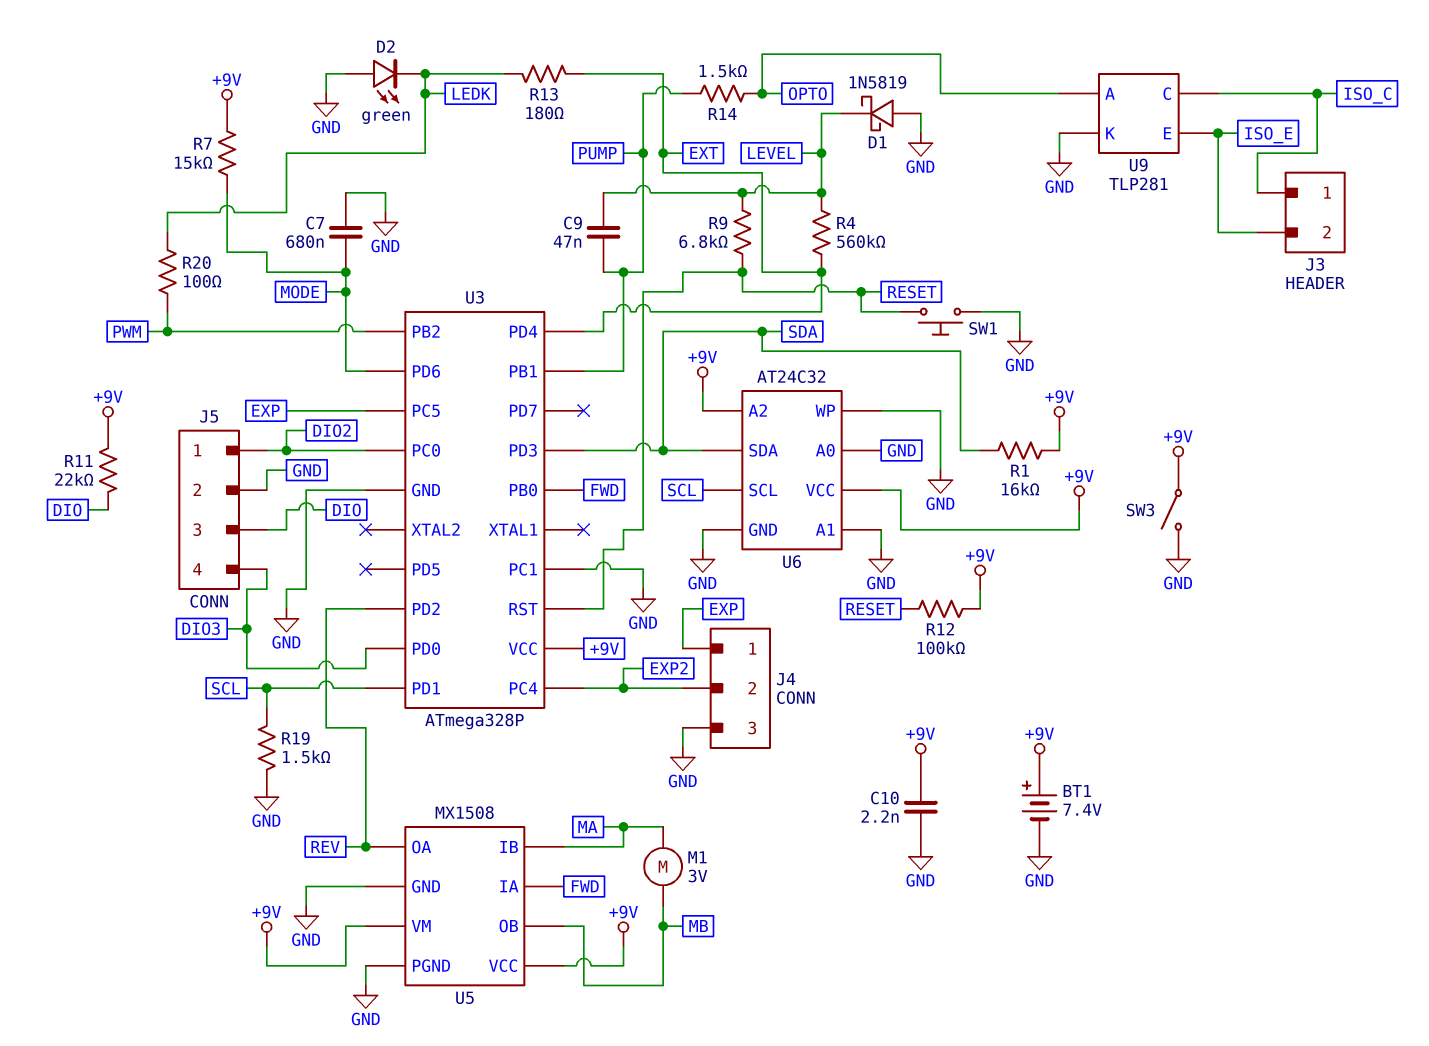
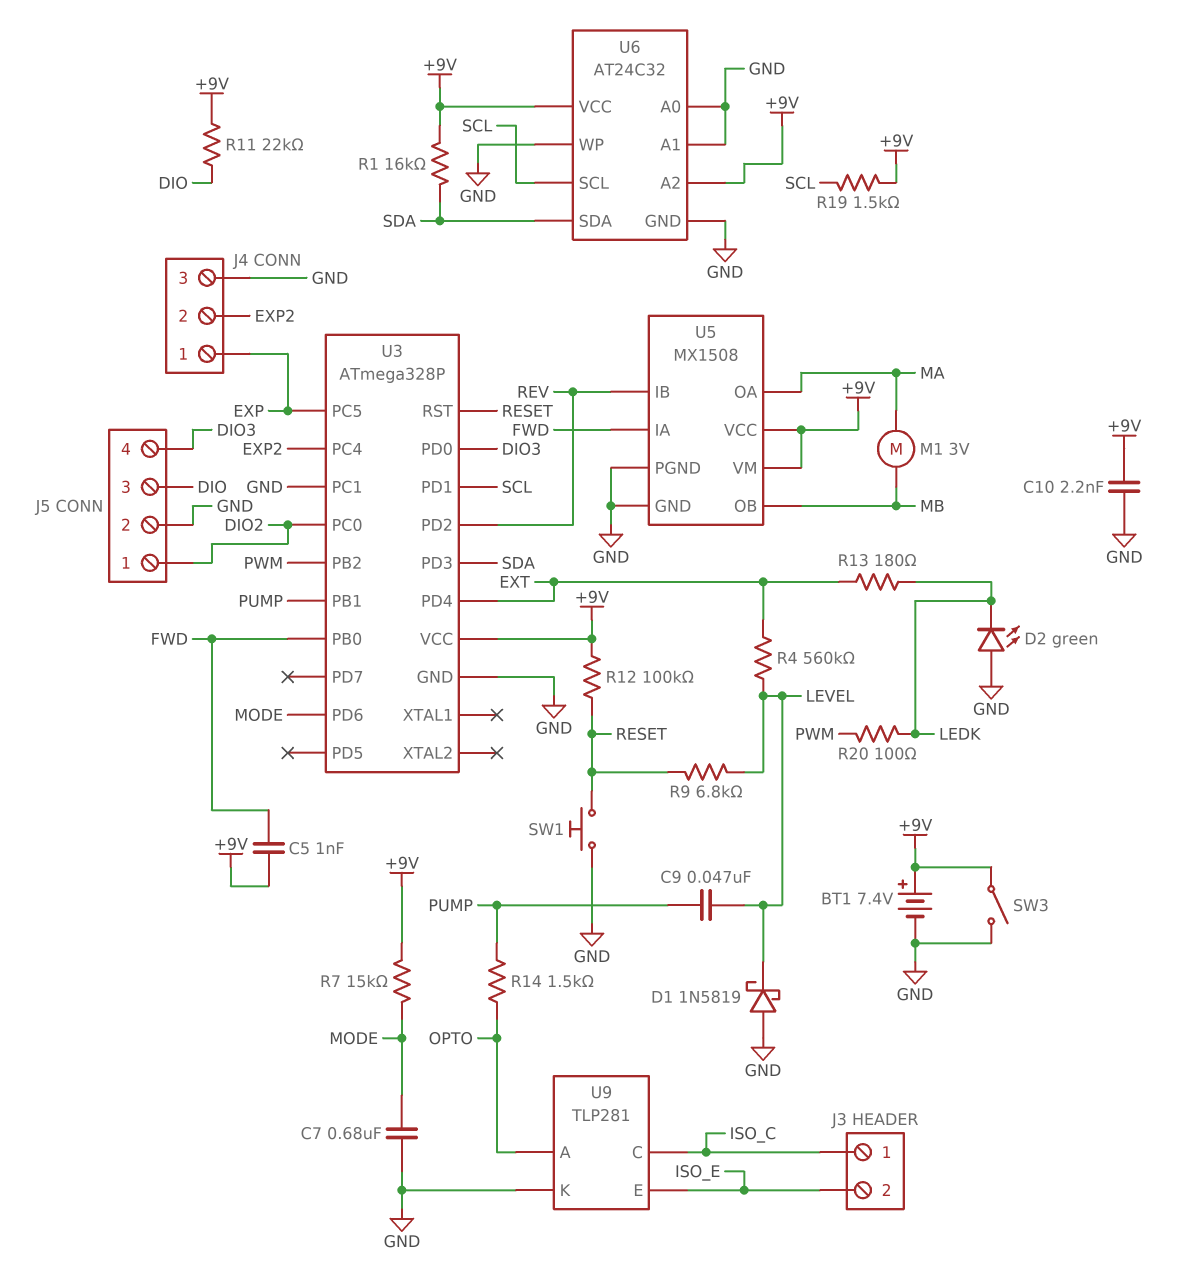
C5: none -> 1nF (+9V, FWD)
R19: 1.5k (GND, SCL) -> 1.5k (+9V, SCL)
U5 pin IB: MA -> REV
U5 pin OA: REV -> MA

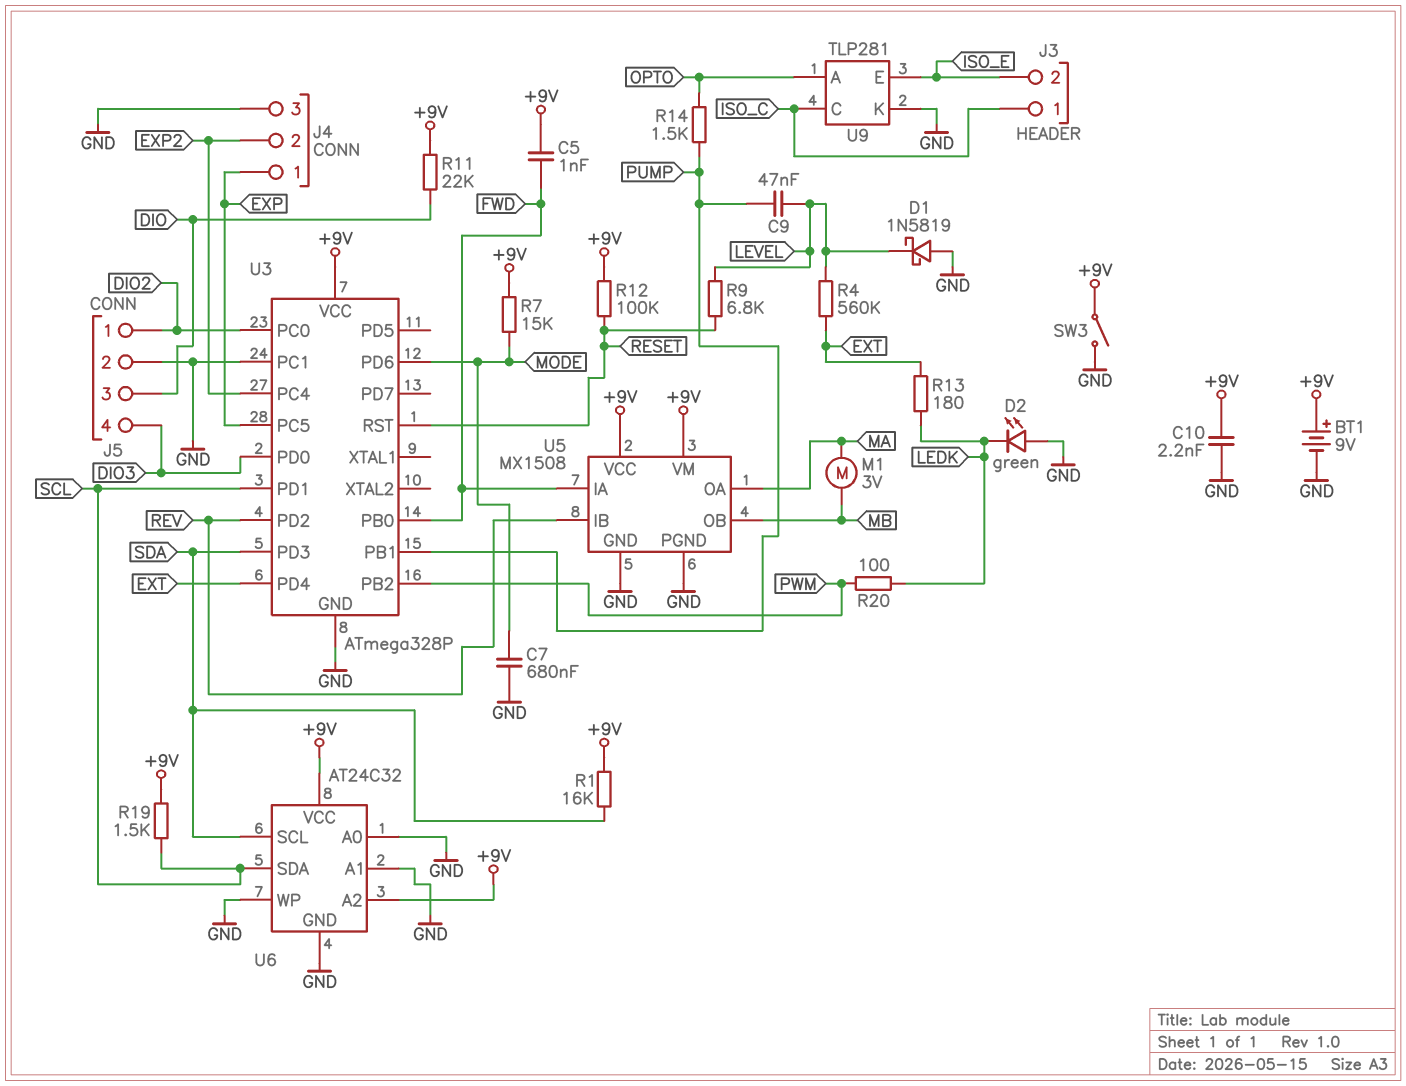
BT1: 7.4V (plus +9V, minus GND) -> 9V (plus +9V, minus GND)
SW1: button (GND, RESET) -> none
U6 pin SCL: SCL -> SDA
U6 pin SDA: SDA -> SCL

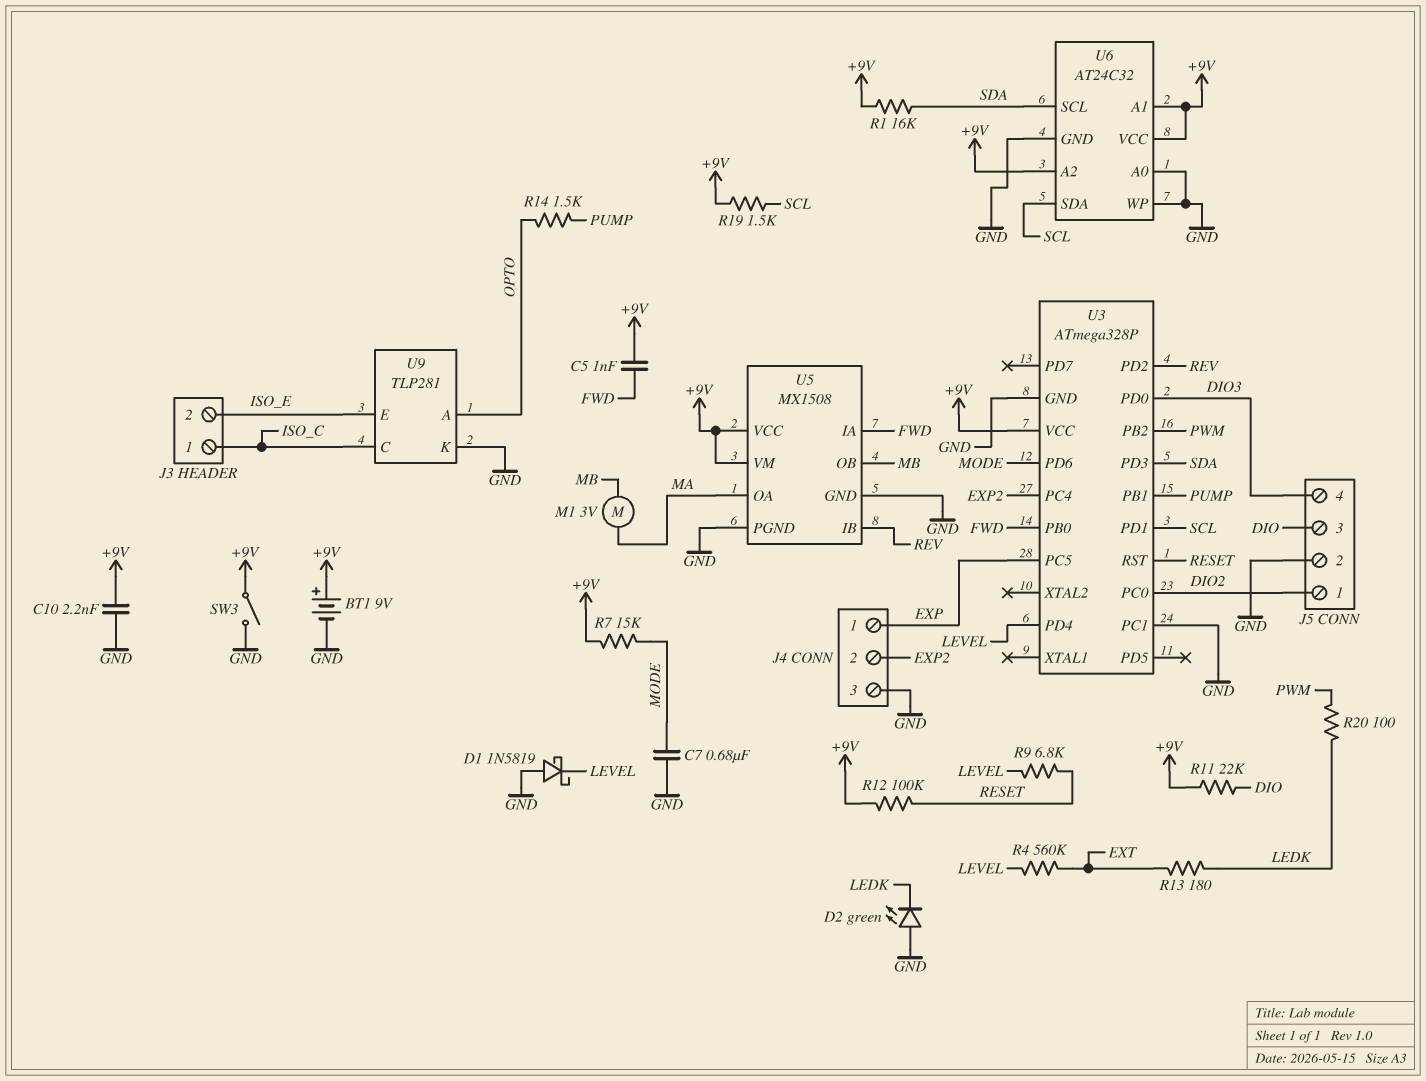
C9: 47nF (LEVEL, PUMP) -> none
U3 pin PD4: EXT -> LEVEL
U6 pin A1: GND -> +9V

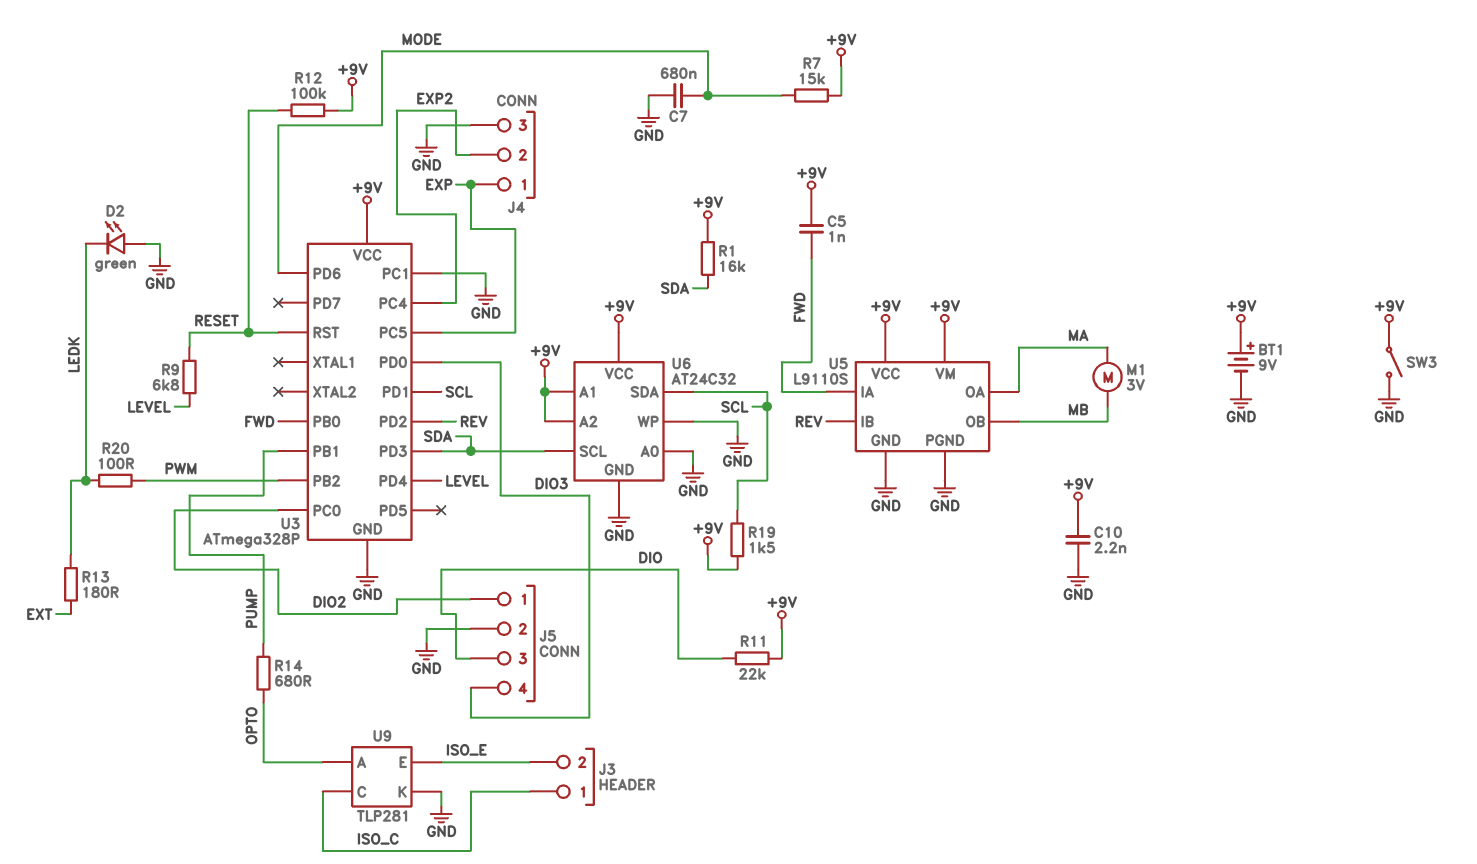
D1: schottky 1N5819 (A GND, K LEVEL) -> none
R4: 560k (EXT, LEVEL) -> none
R14: 1.5k (OPTO, PUMP) -> 680 (OPTO, PUMP)
U5: MX1508 -> L9110S

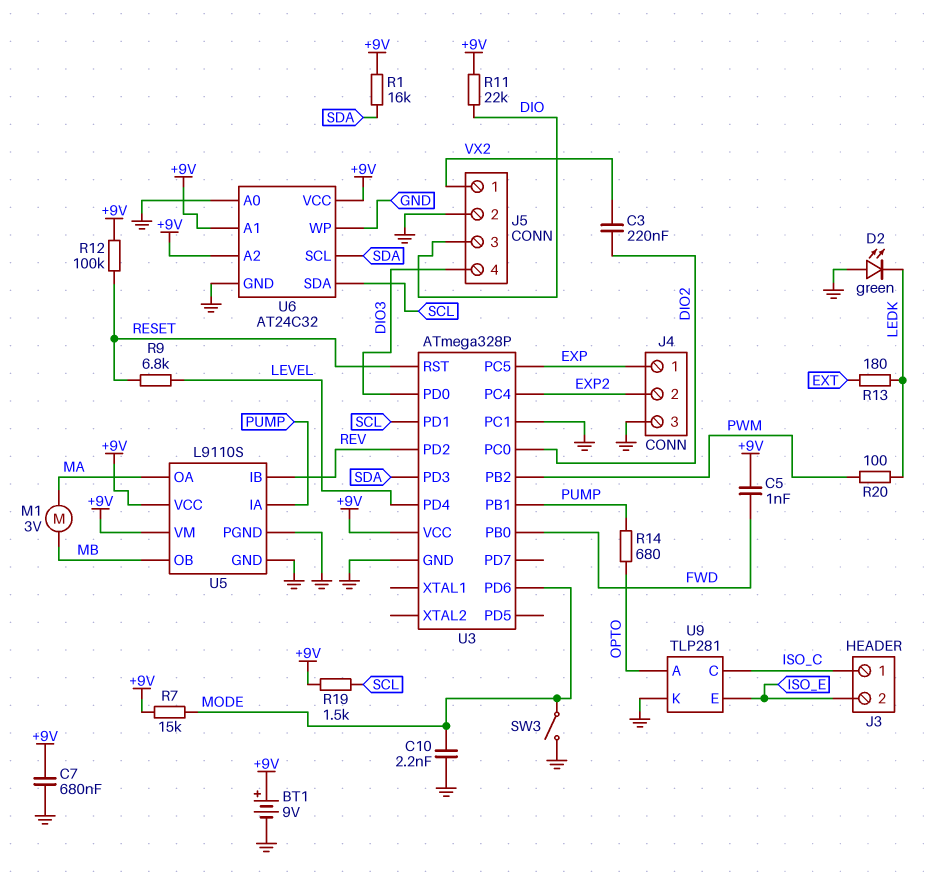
C3: none -> 220nF (DIO2, VX2)
C7: 680nF (GND, MODE) -> 680nF (+9V, GND)
C10: 2.2nF (+9V, GND) -> 2.2nF (GND, MODE)
J5 pin 1: DIO2 -> VX2
SW3: switch (+9V, GND) -> switch (GND, MODE)
U5 pin IA: FWD -> PUMP

